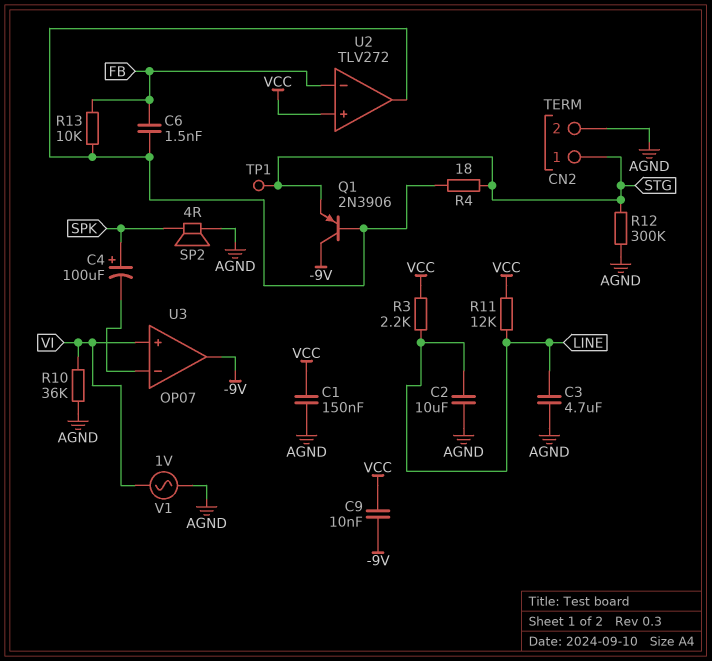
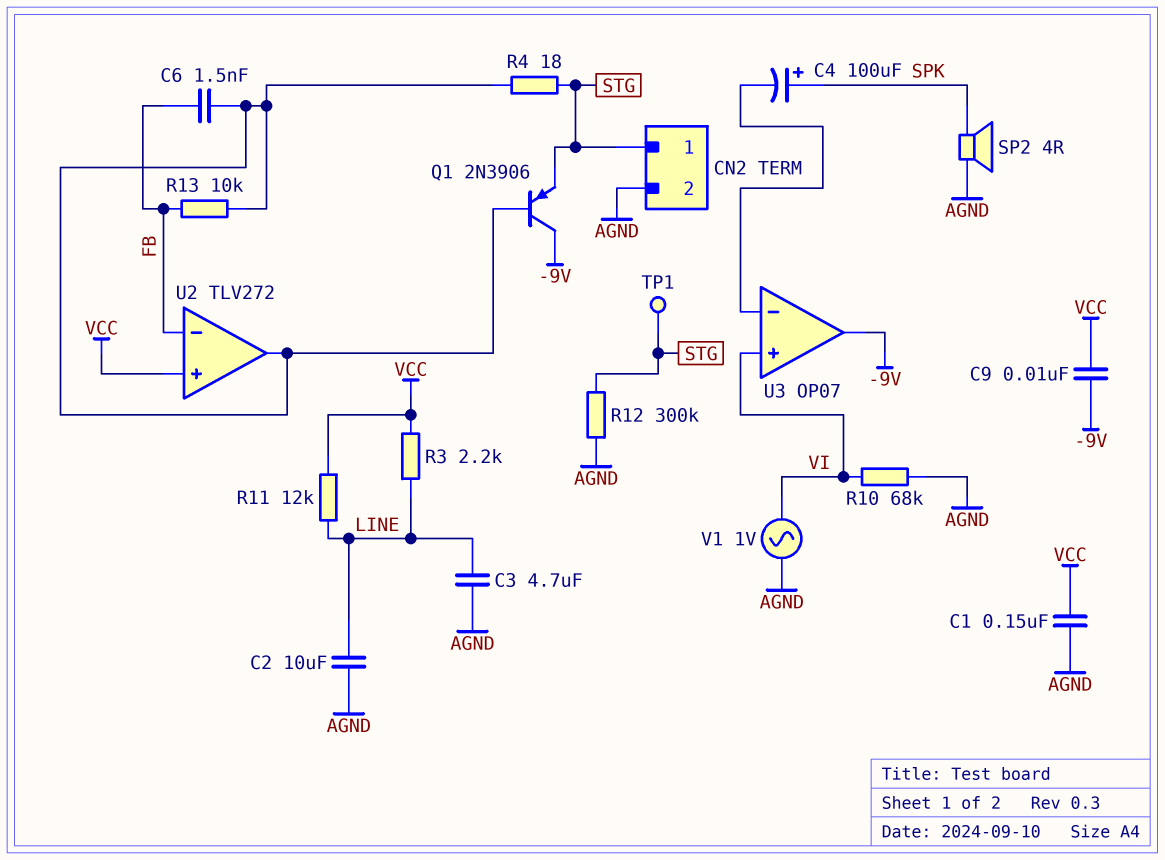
R10: 36k (AGND, VI) -> 68k (AGND, VI)

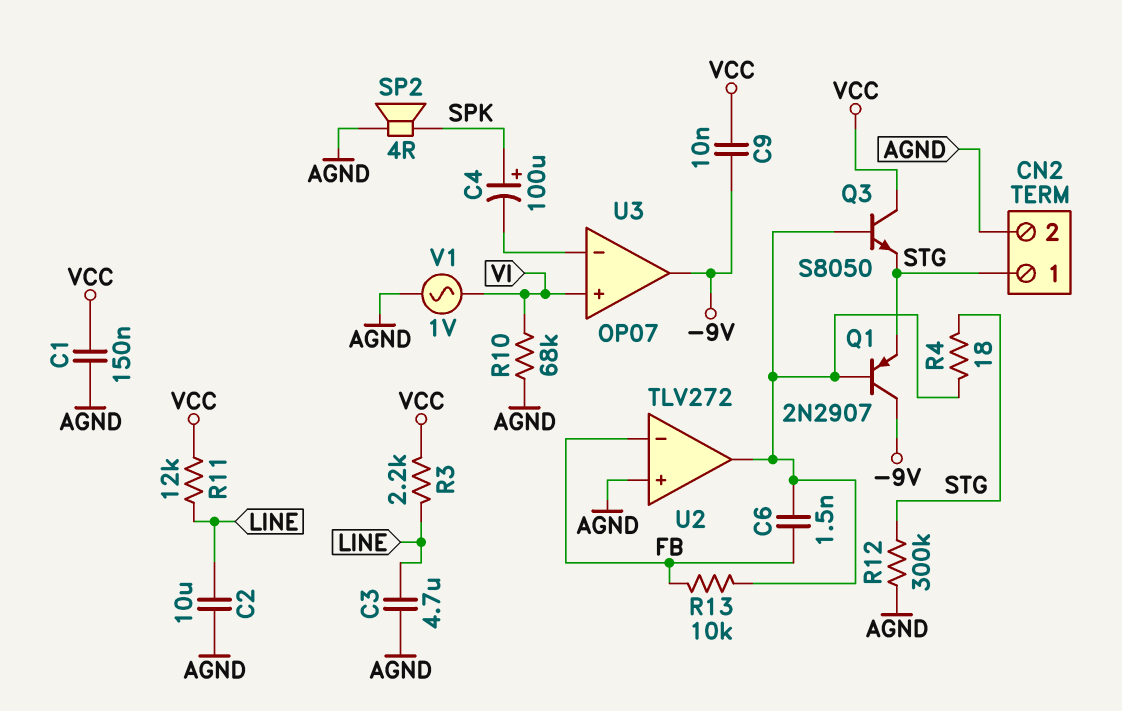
Q1: PNP 2N3906 (B U2/out, C -9V, E STG) -> PNP 2N2907 (B U2/out, C -9V, E STG)
Q3: none -> NPN S8050 (B U2/out, C VCC, E STG)
TP1: test point (STG) -> none
U2 pin in+: VCC -> AGND

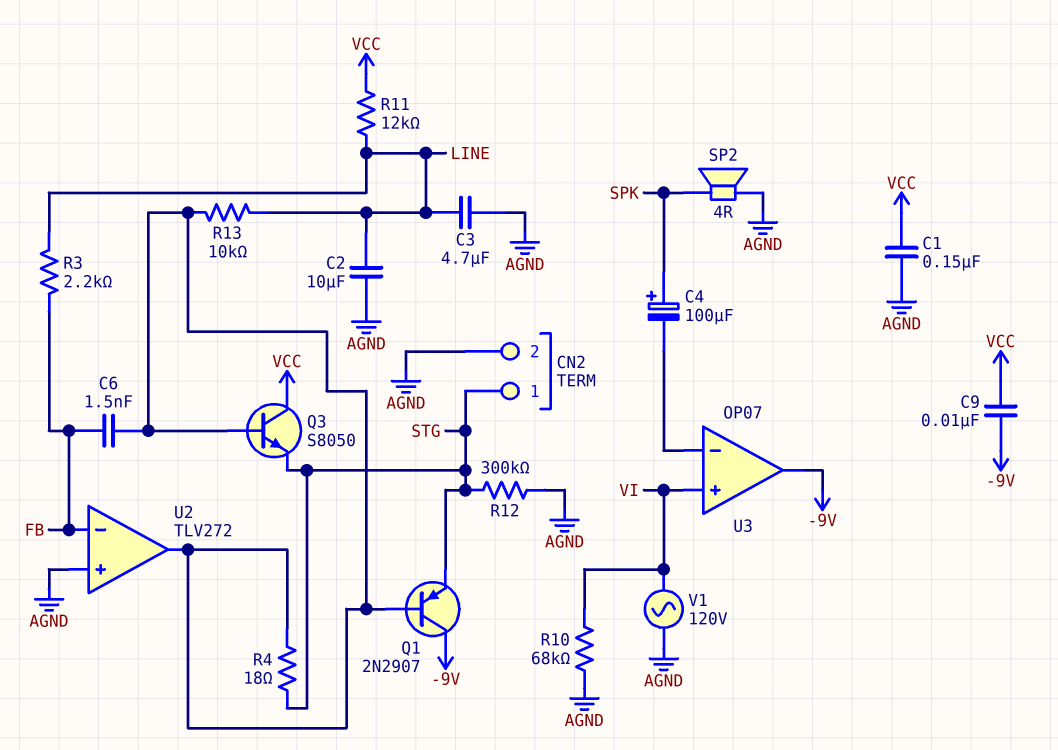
R3: 2.2k (LINE, VCC) -> 2.2k (FB, LINE)
R13: 10k (FB, U2/out) -> 10k (LINE, U2/out)
V1: AC 1V (AGND, VI) -> AC 120V (AGND, VI)

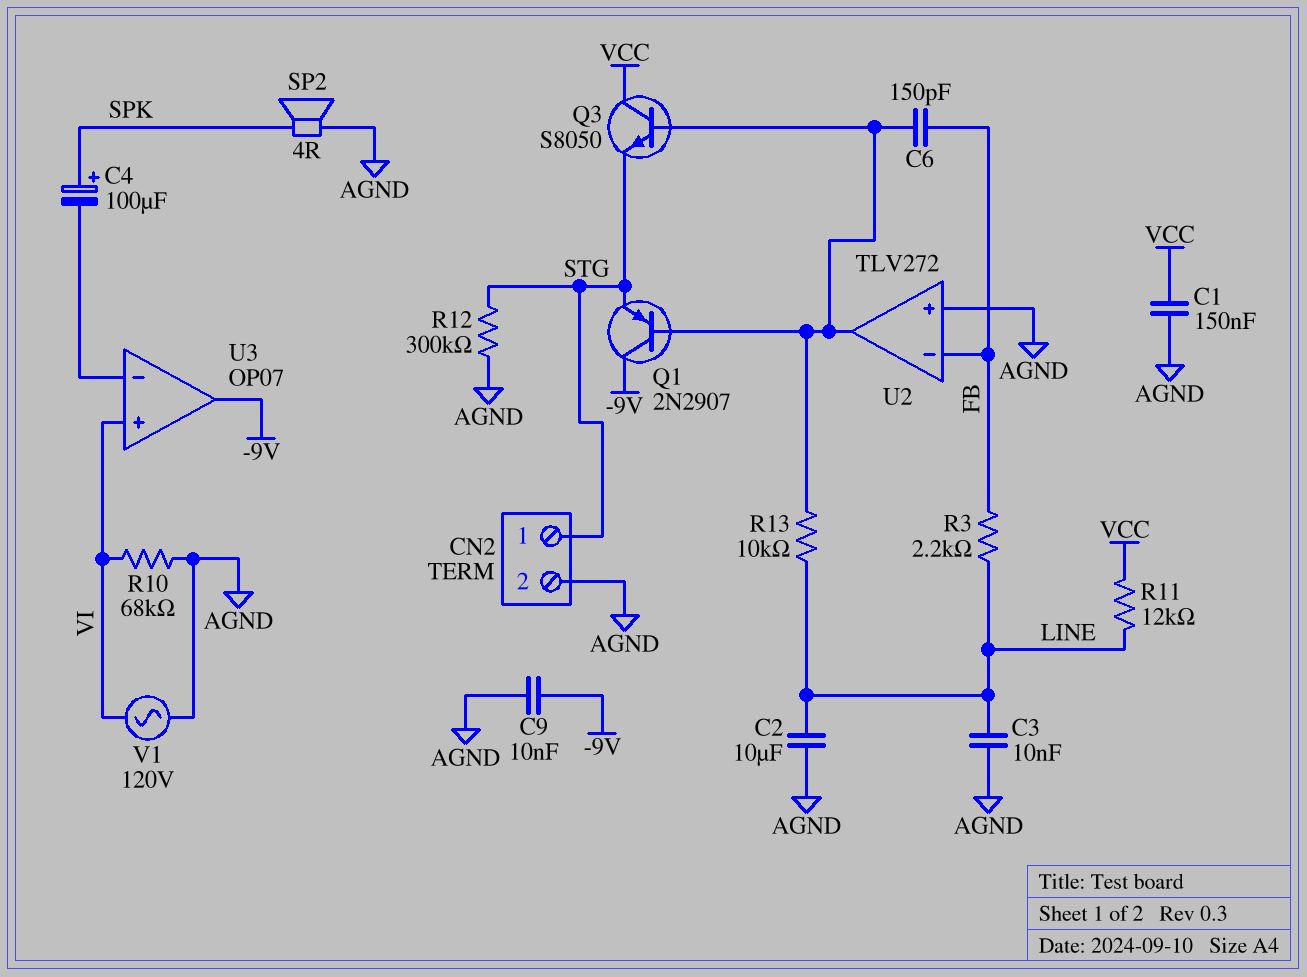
C3: 4.7uF (AGND, LINE) -> 10nF (AGND, LINE)
C6: 1.5nF (FB, U2/out) -> 150pF (FB, U2/out)
C9: 10nF (-9V, VCC) -> 10nF (-9V, AGND)
R4: 18 (STG, U2/out) -> none

